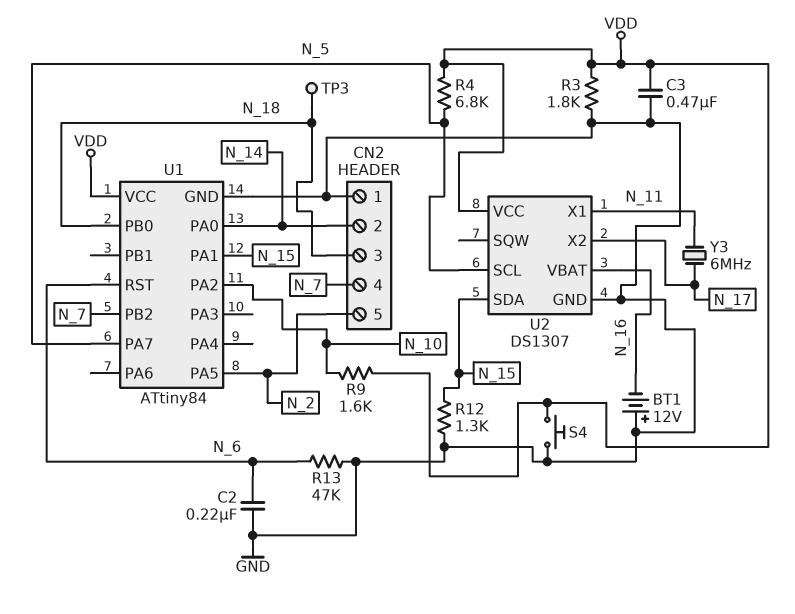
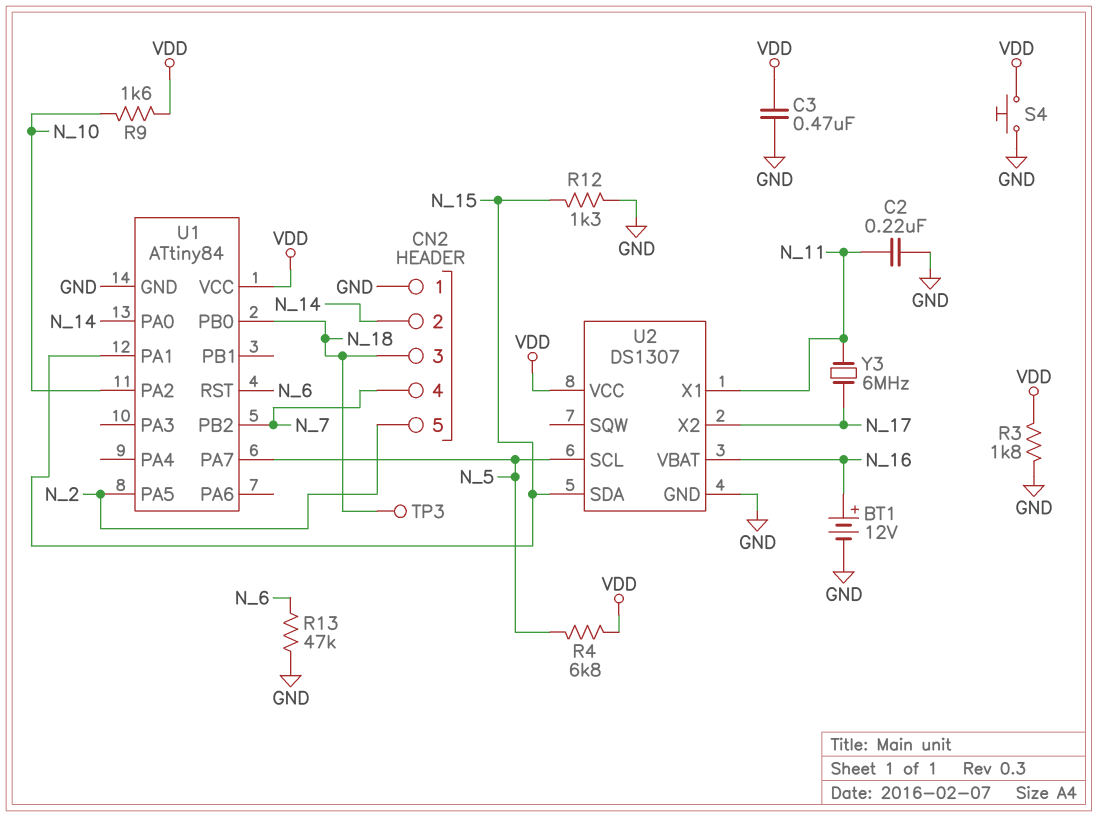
BT1: 12V (plus GND, minus N_16) -> 12V (plus N_16, minus GND)
C2: 220nF (GND, N_6) -> 220nF (GND, N_11)

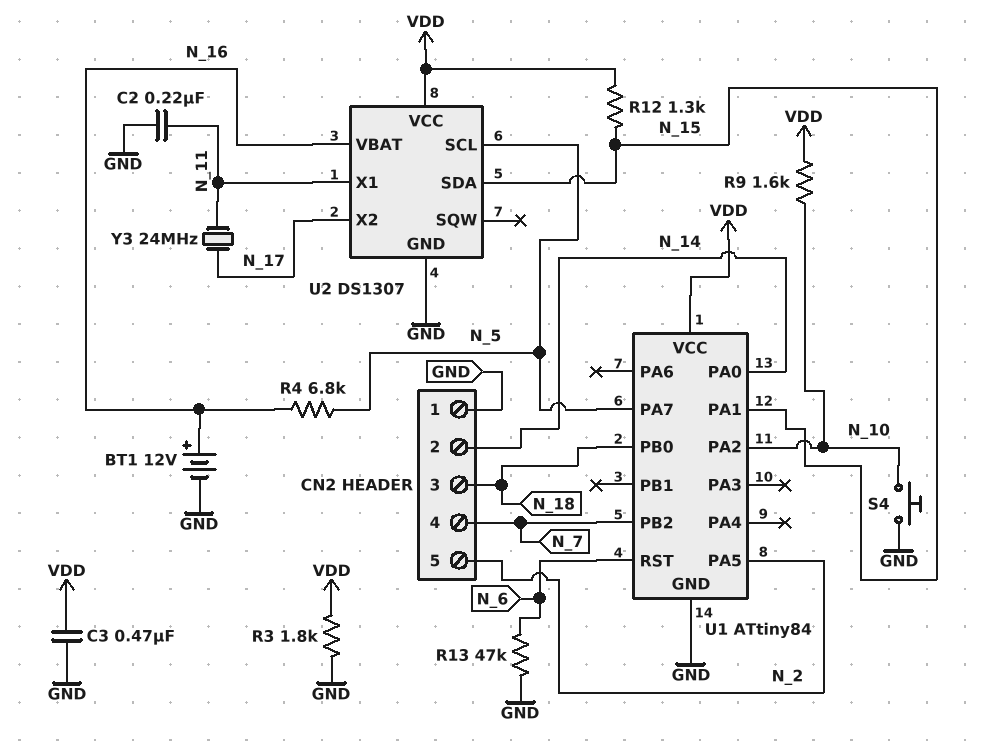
R4: 6.8k (N_5, VDD) -> 6.8k (N_5, N_16)
R12: 1.3k (GND, N_15) -> 1.3k (N_15, VDD)
S4: button (GND, VDD) -> button (GND, N_10)
TP3: test point (N_18) -> none
Y3: 6MHz (N_11, N_17) -> 24MHz (N_11, N_17)

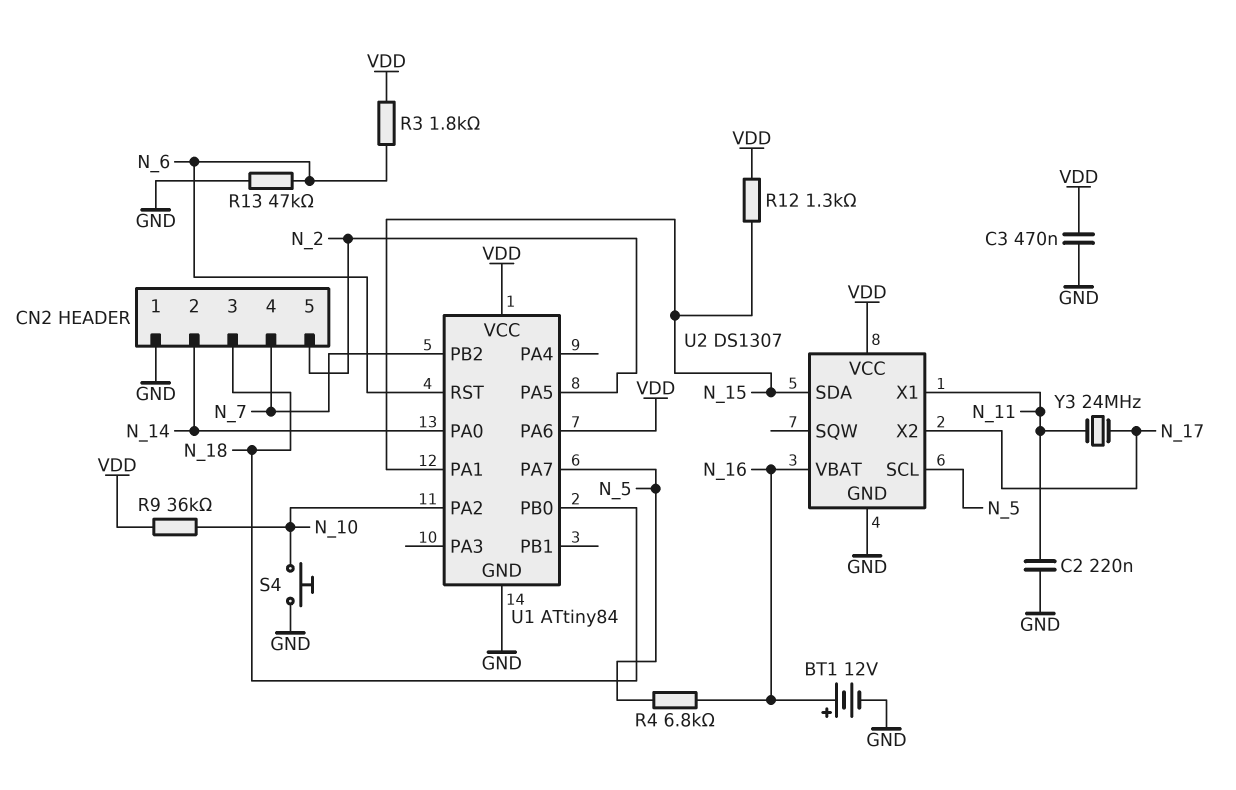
R3: 1.8k (GND, VDD) -> 1.8k (N_6, VDD)
R9: 1.6k (N_10, VDD) -> 36k (N_10, VDD)
U1 pin PA6: none -> VDD

